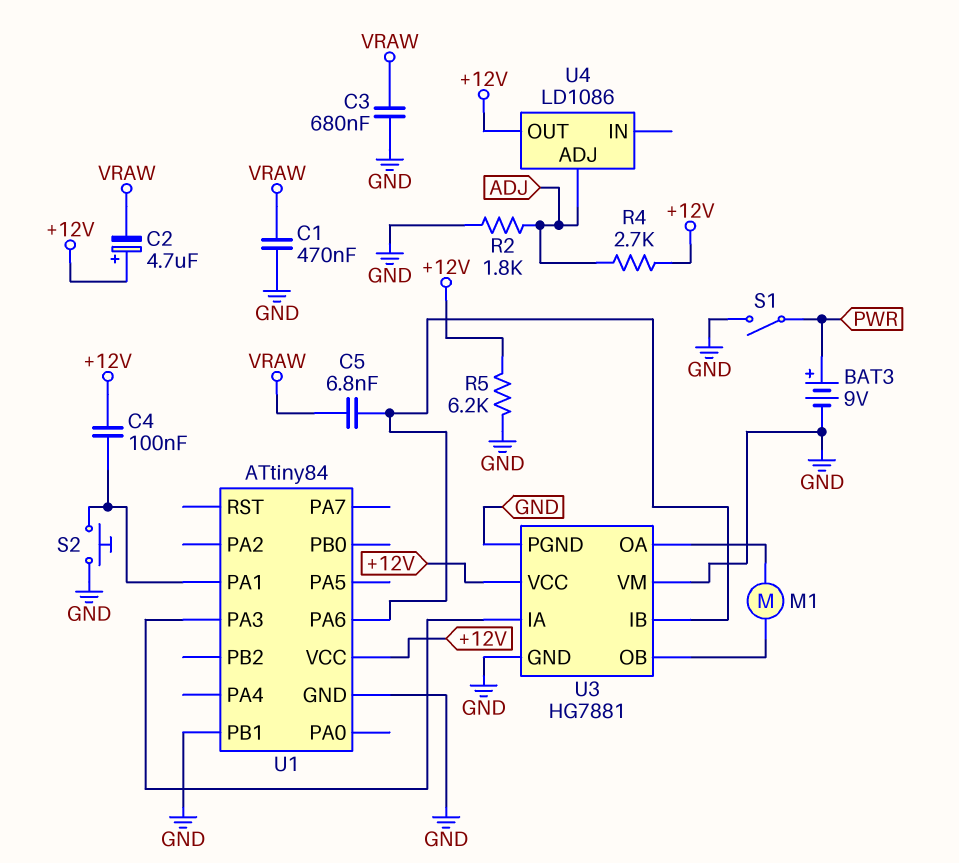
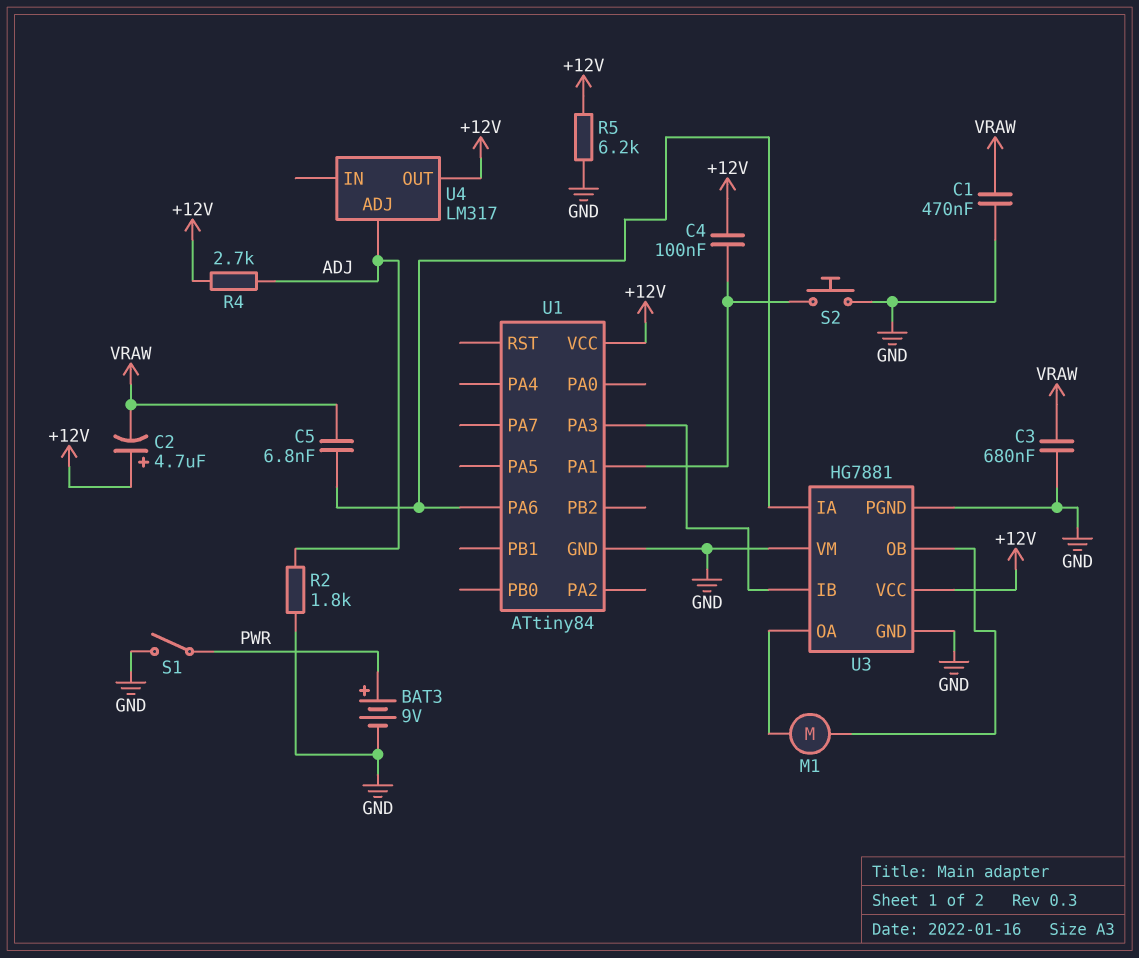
U1 pin PB1: GND -> none
U3 pin IA: U1/PA3 -> U1/PA6
U3 pin IB: U1/PA6 -> U1/PA3
U4: LD1086 -> LM317

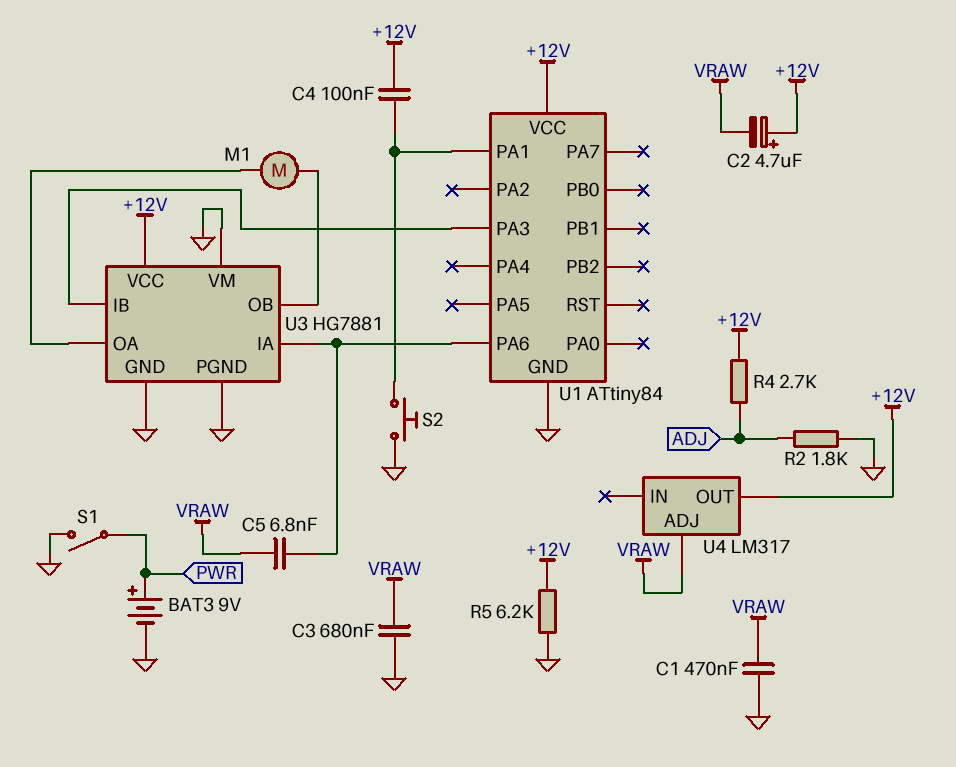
U4 pin ADJ: ADJ -> VRAW

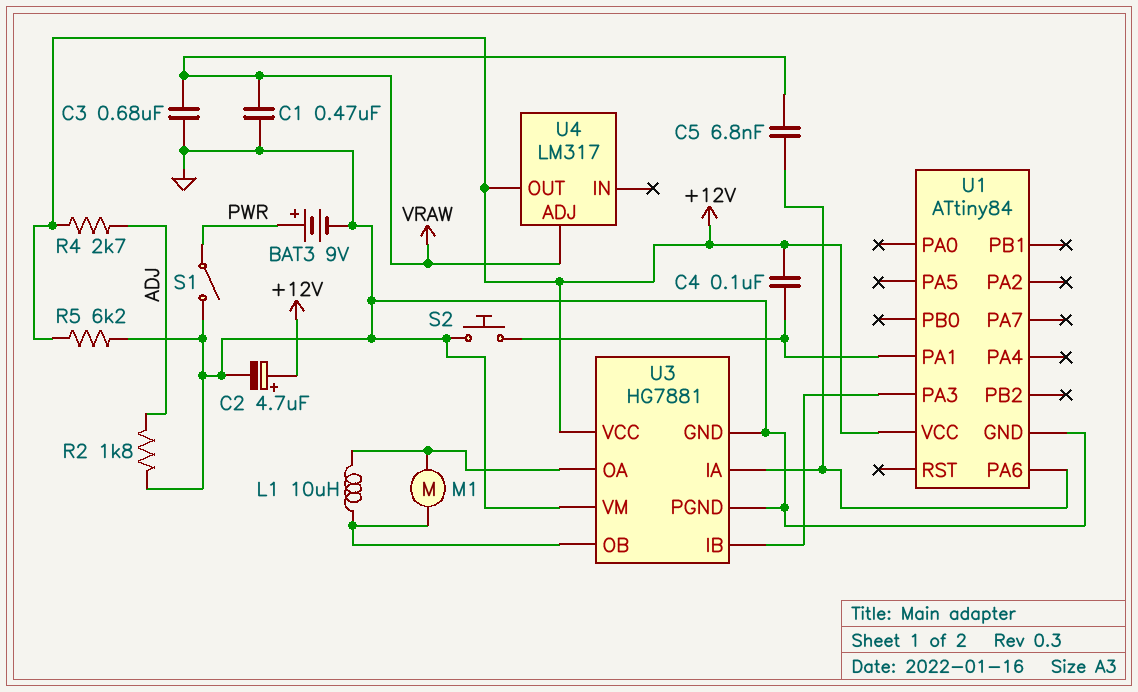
C2: 4.7uF (plus +12V, minus VRAW) -> 4.7uF (plus +12V, minus GND)
L1: none -> 10uH (U3/OA, U3/OB)

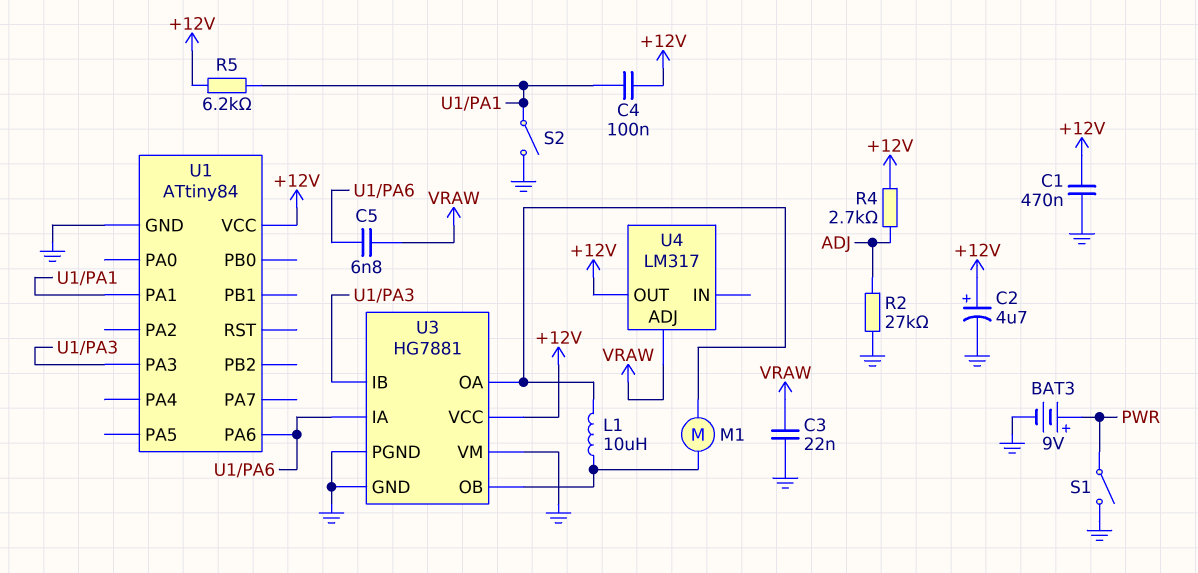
C1: 470nF (GND, VRAW) -> 470nF (+12V, GND)
C3: 680nF (GND, VRAW) -> 22nF (GND, VRAW)
R2: 1.8k (ADJ, GND) -> 27k (ADJ, GND)
R5: 6.2k (+12V, GND) -> 6.2k (+12V, U1/PA1)
S2: button (GND, U1/PA1) -> switch (GND, U1/PA1)

